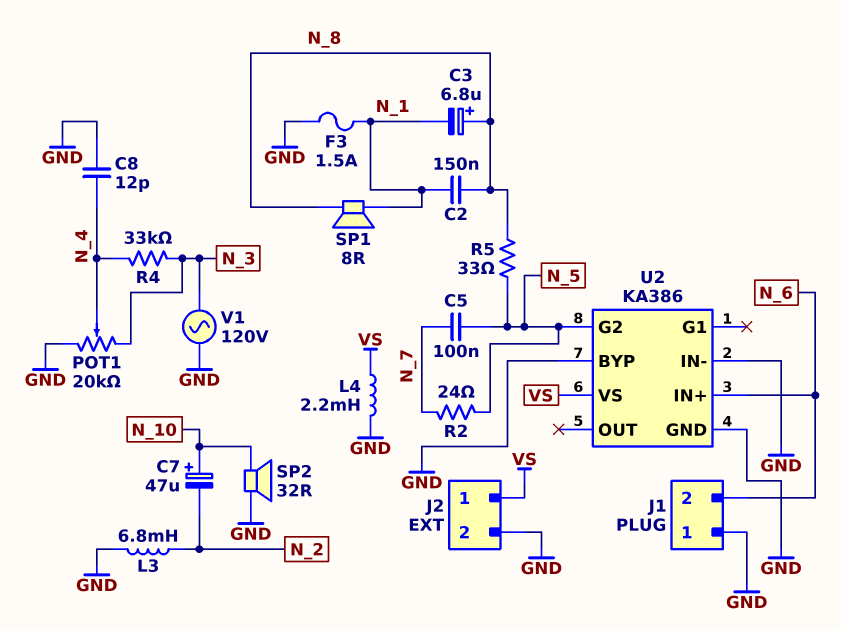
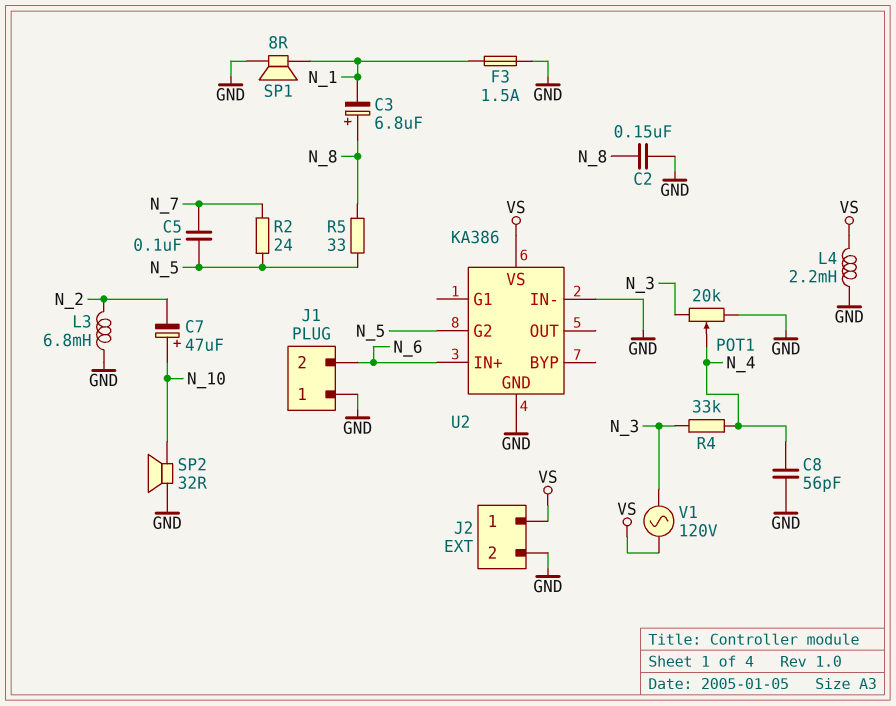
C2: 150nF (N_1, N_8) -> 150nF (GND, N_8)
C8: 12pF (GND, N_4) -> 56pF (GND, N_4)
SP1: speaker 8R (N_1, N_8) -> speaker 8R (GND, N_1)
U2 pin BYP: GND -> none
V1: AC 120V (GND, N_3) -> AC 120V (N_3, VS)

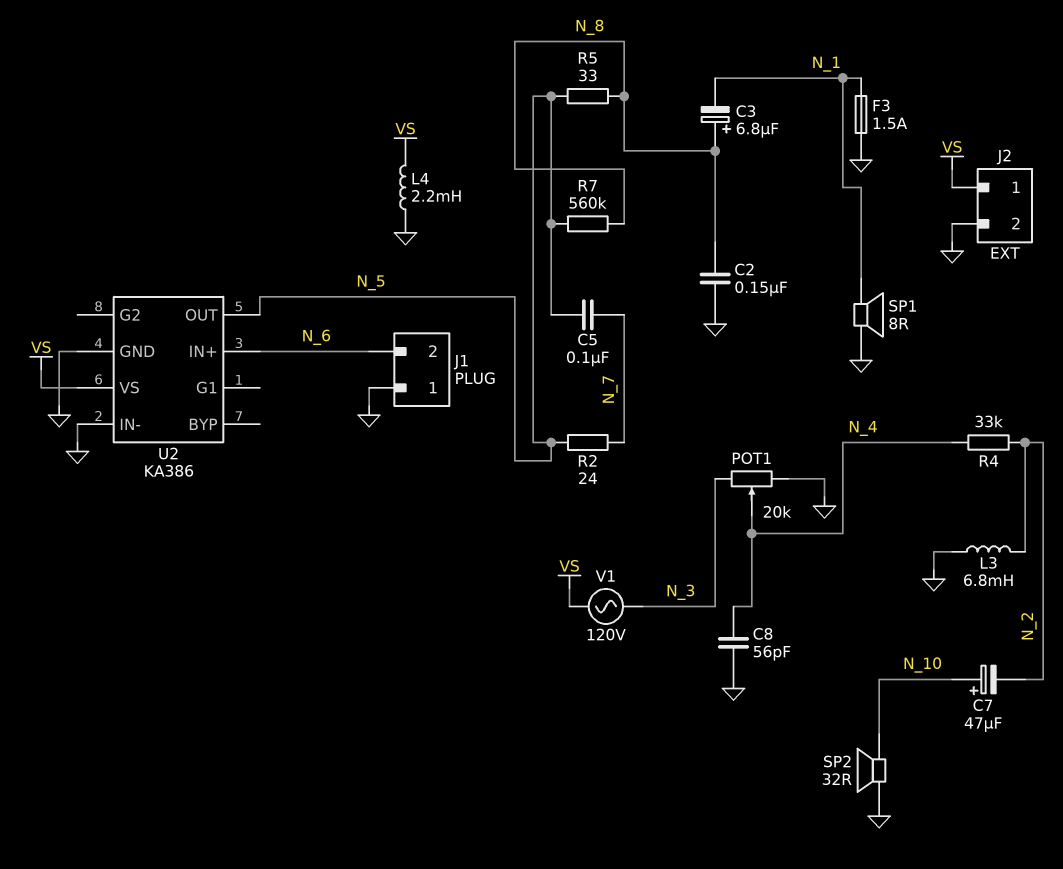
R4: 33k (N_3, N_4) -> 33k (N_2, N_4)
R7: none -> 560k (N_5, N_8)
U2 pin G2: N_5 -> none
U2 pin OUT: none -> N_5

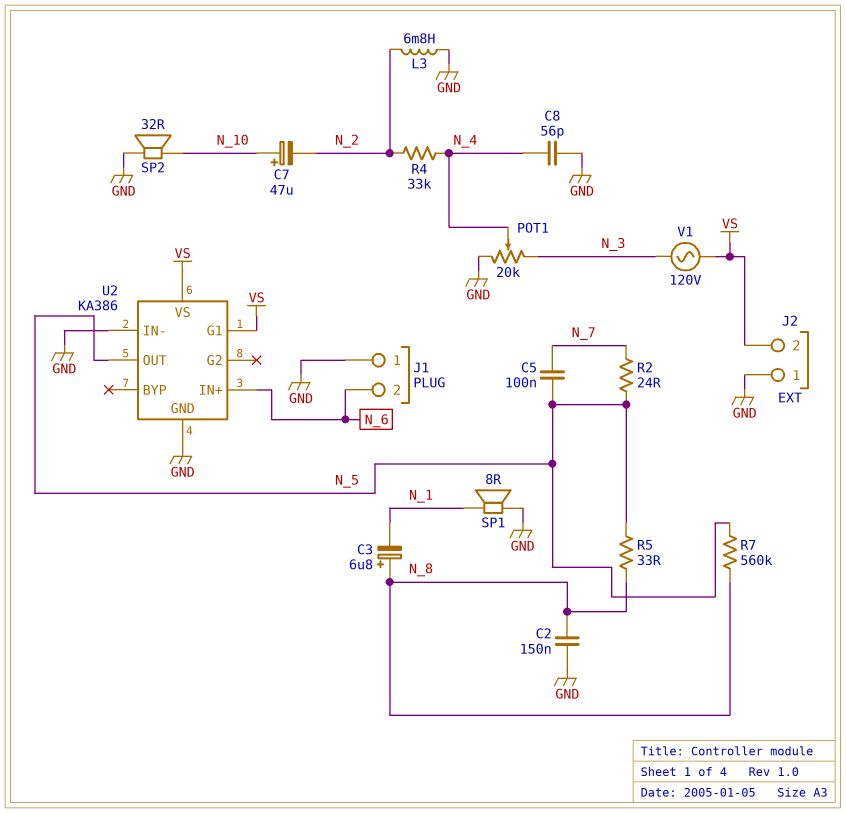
F3: 1.5A (GND, N_1) -> none
J2 pin 1: VS -> GND
J2 pin 2: GND -> VS
L4: 2.2mH (GND, VS) -> none
U2 pin G1: none -> VS

